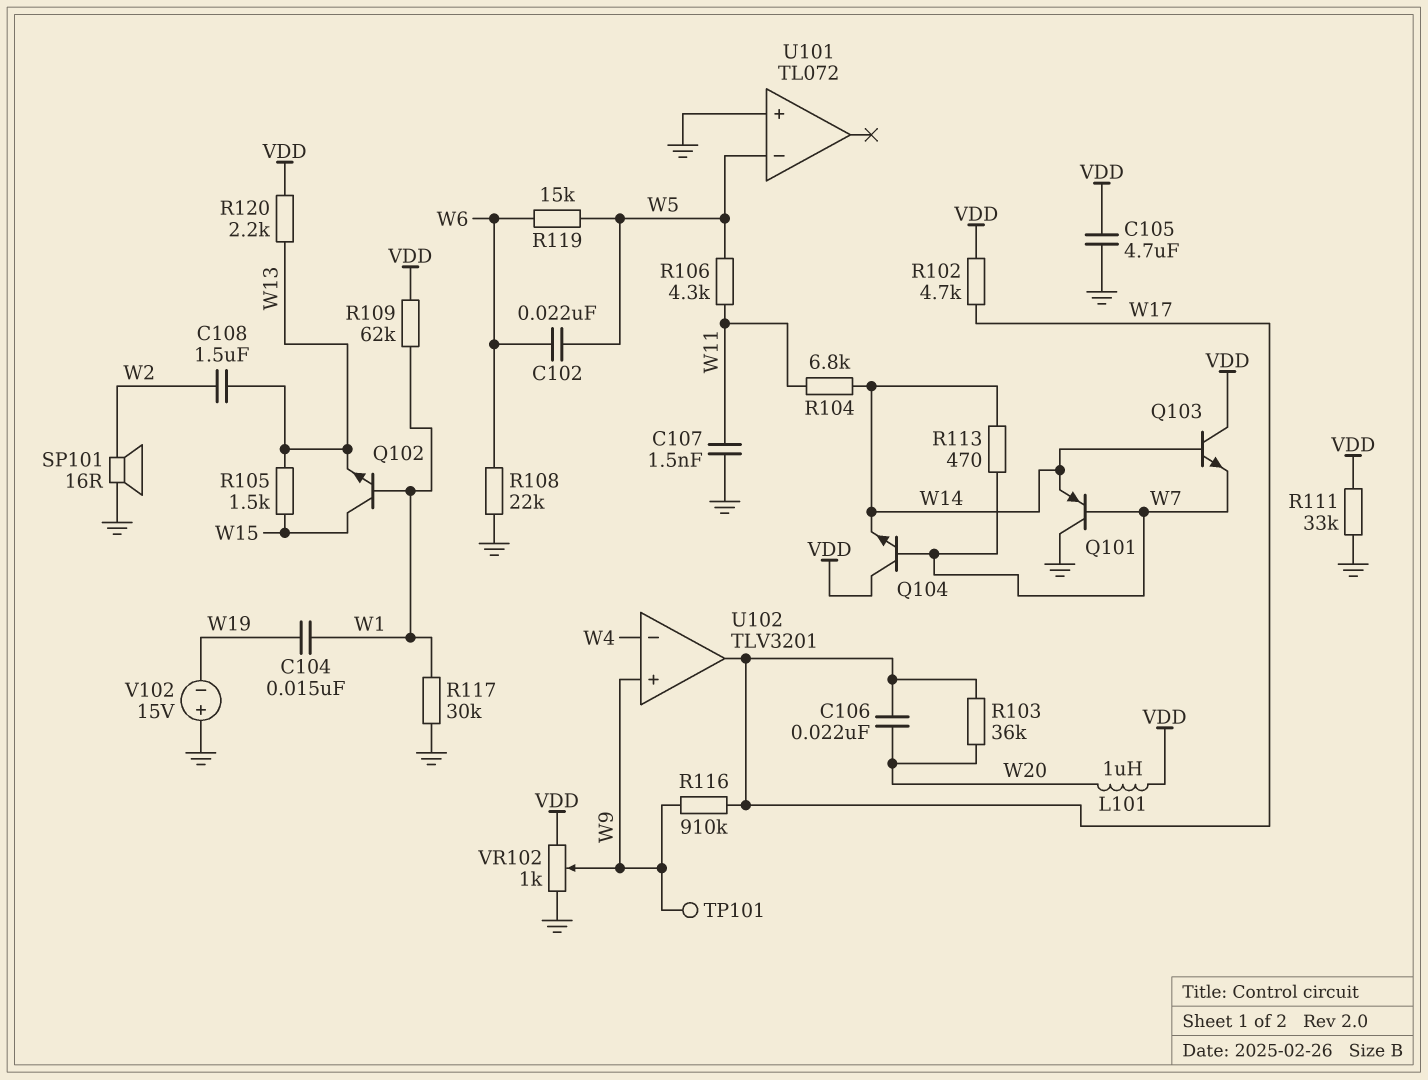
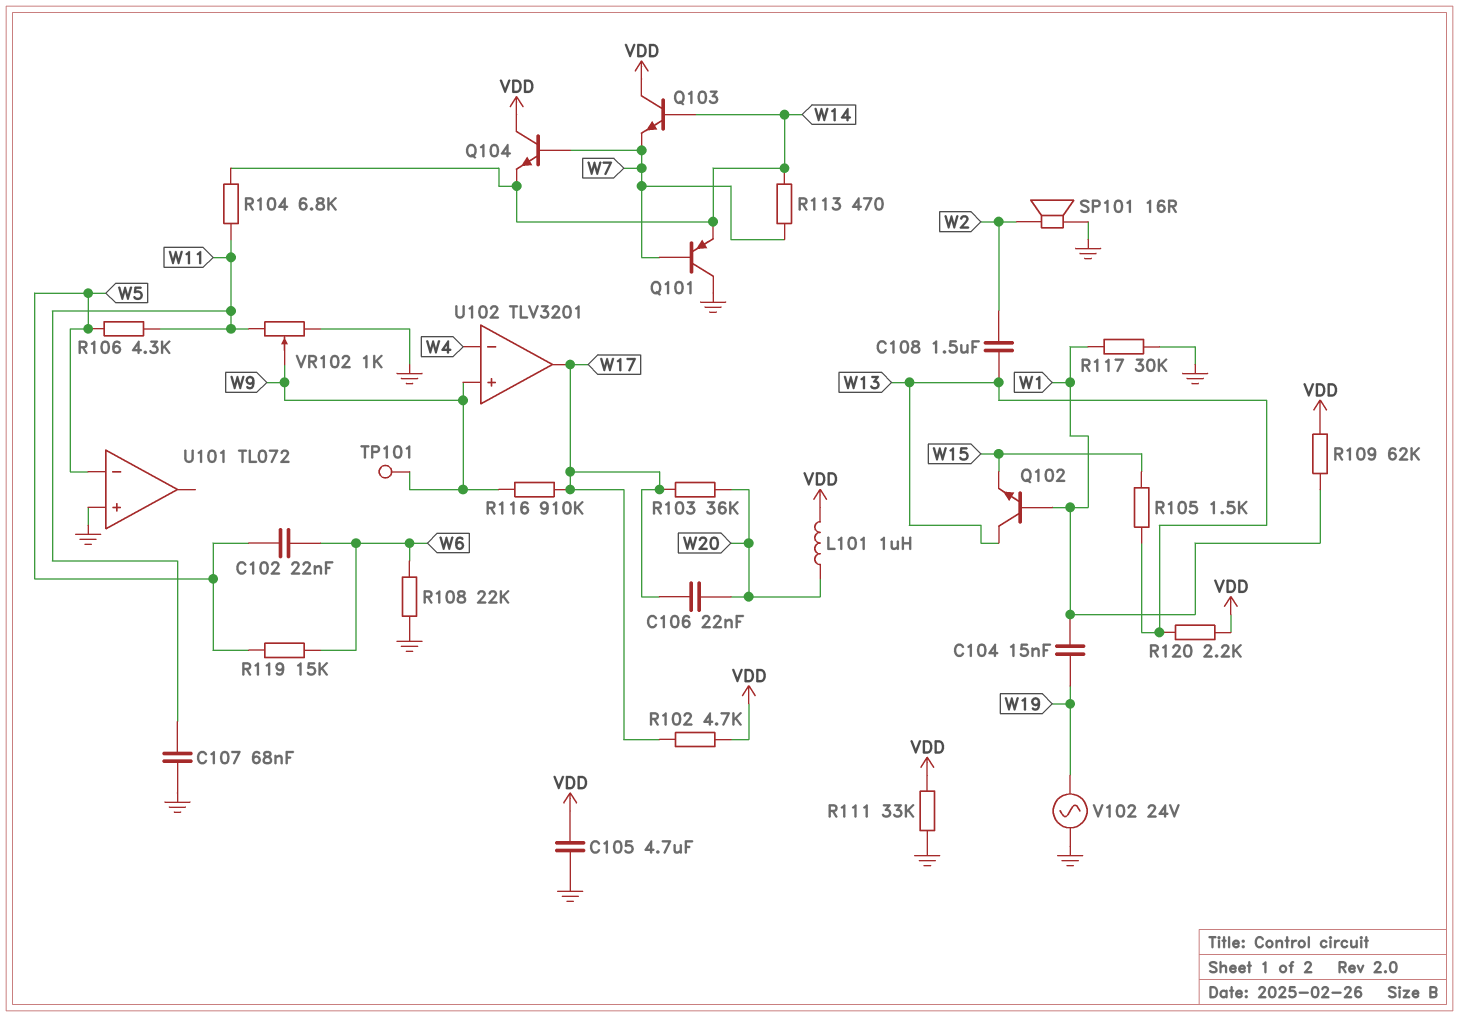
C107: 1.5nF (GND, W11) -> 68nF (GND, W11)
Q102: NPN (B W1, C W15, E W13) -> NPN (B W1, C W13, E W15)
V102: 15V (plus GND, minus W19) -> AC 24V (GND, W19)
VR102: 1k (GND, VDD, wiper W9) -> 1k (GND, W11, wiper W9)

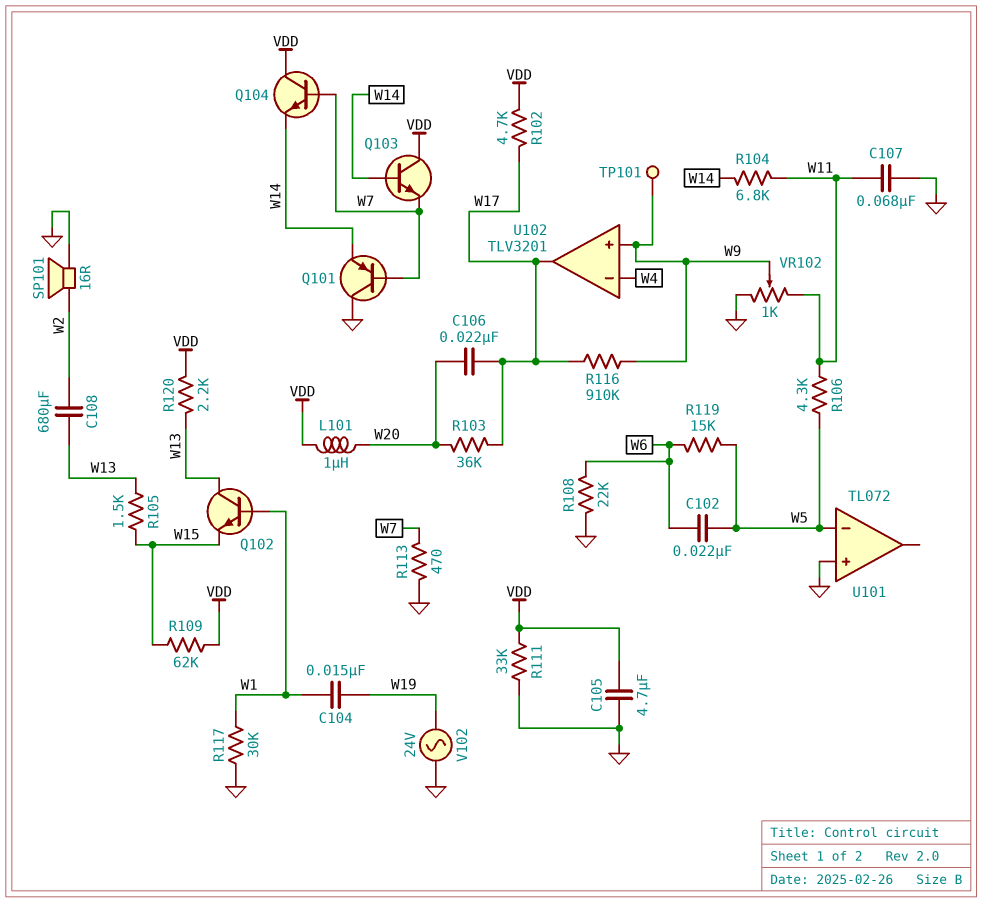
C108: 1.5uF (W2, W13) -> 680uF (W2, W13)
R109: 62k (VDD, W1) -> 62k (VDD, W15)
R113: 470 (W7, W14) -> 470 (GND, W7)

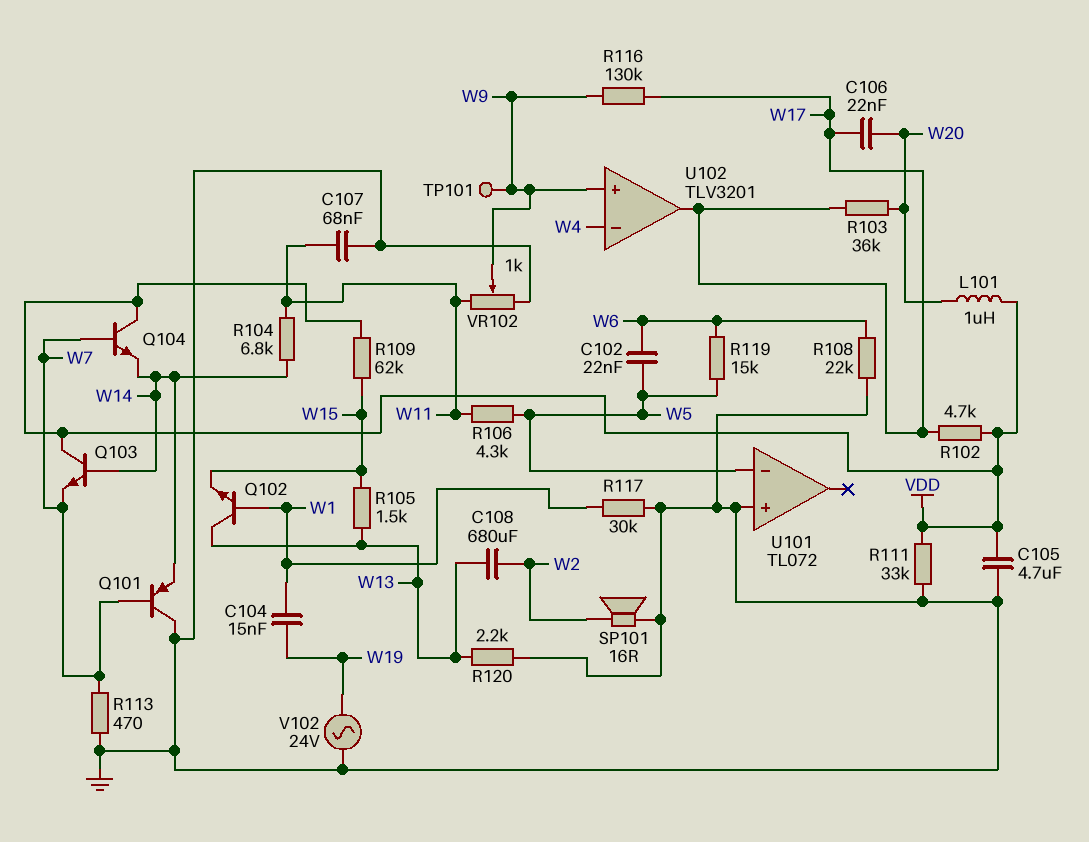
R116: 910k (W9, W17) -> 130k (W9, W17)
R120: 2.2k (VDD, W13) -> 2.2k (GND, W13)

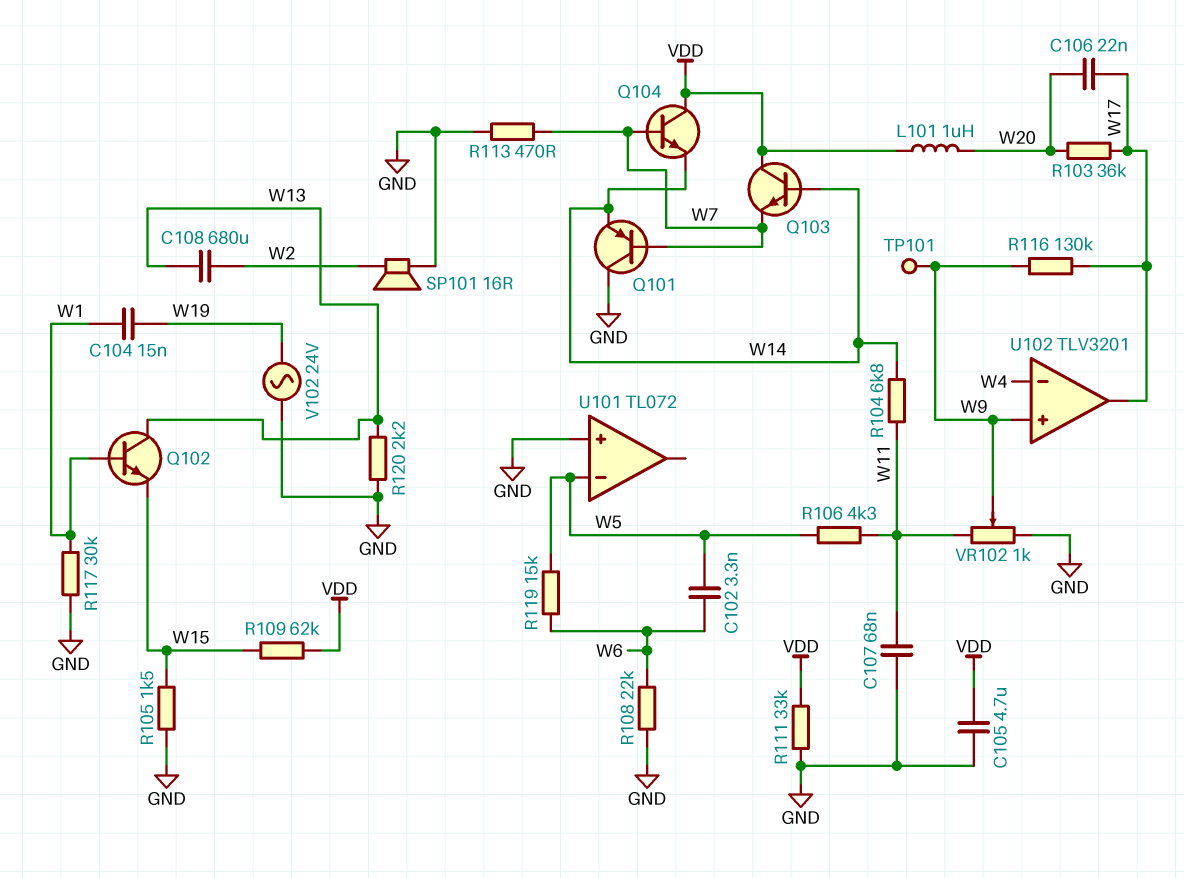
C102: 22nF (W5, W6) -> 3.3nF (W5, W6)
R102: 4.7k (VDD, W17) -> none
R105: 1.5k (W13, W15) -> 1.5k (GND, W15)

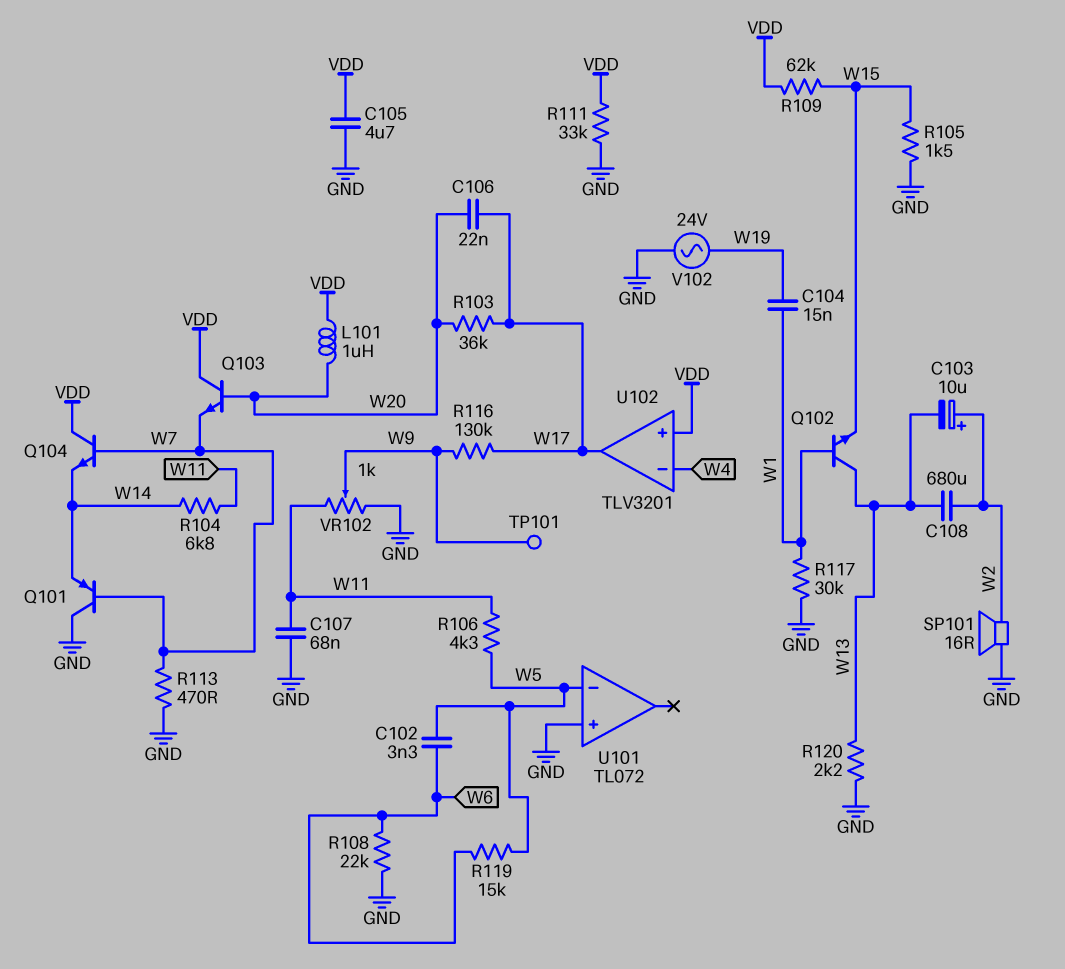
C103: none -> 10uF (plus W2, minus W13)
Q103: NPN (B W14, C VDD, E W7) -> NPN (B W20, C VDD, E W7)
U102 pin in+: W9 -> VDD

